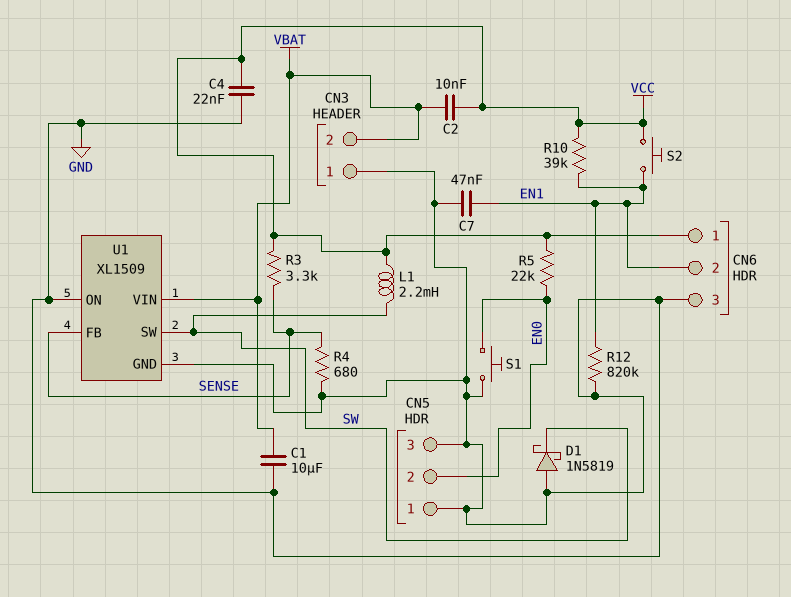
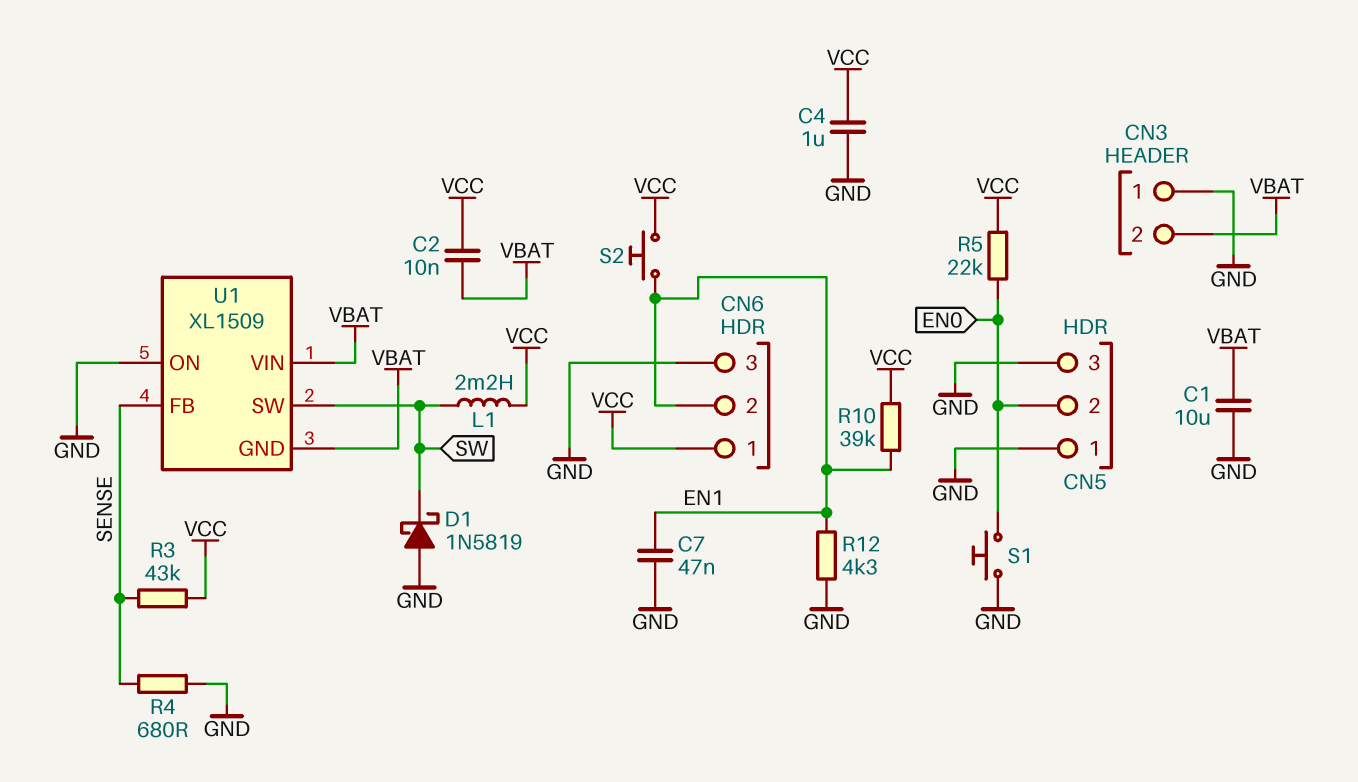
C4: 22nF (GND, VCC) -> 1uF (GND, VCC)
R3: 3.3k (SENSE, VCC) -> 43k (SENSE, VCC)
R12: 820k (EN1, GND) -> 4.3k (EN1, GND)
U1 pin GND: GND -> VBAT

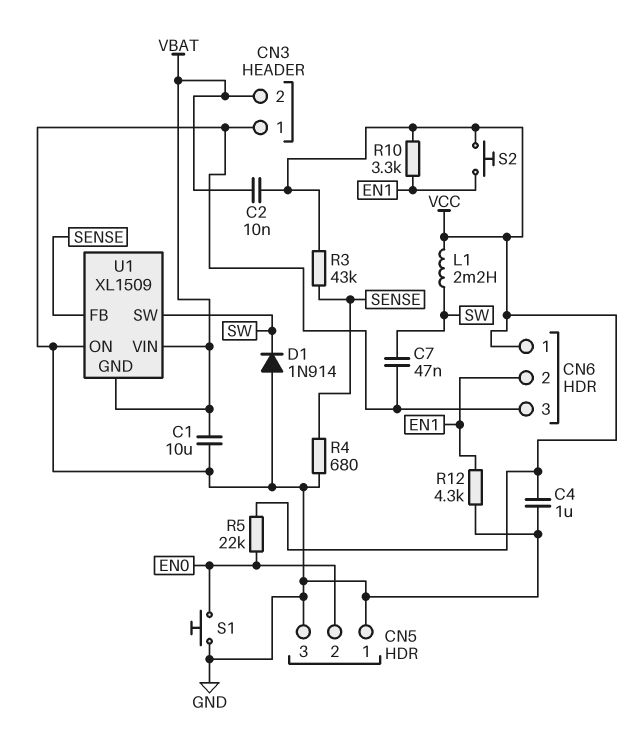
C7: 47nF (EN1, GND) -> 47nF (GND, SW)
D1: schottky 1N5819 (A GND, K SW) -> diode 1N914 (A GND, K SW)
R10: 39k (EN1, VCC) -> 3.3k (EN1, VCC)

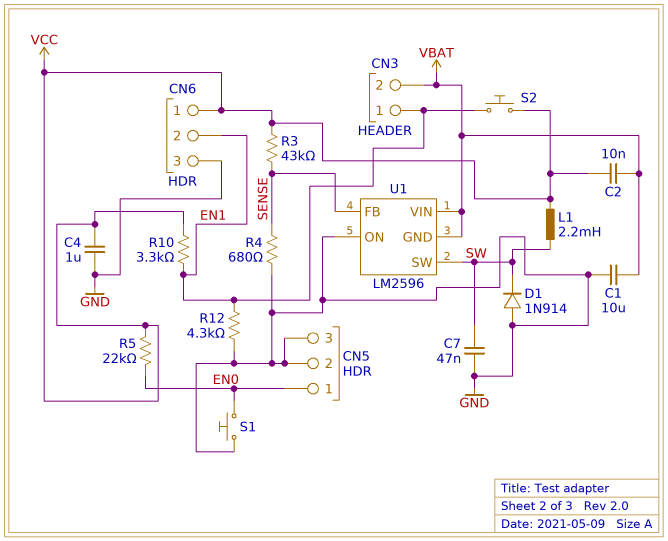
CN3 pin 1: GND -> EN1
CN5 pin 1: GND -> EN0
CN5 pin 2: EN0 -> GND
U1: XL1509 -> LM2596

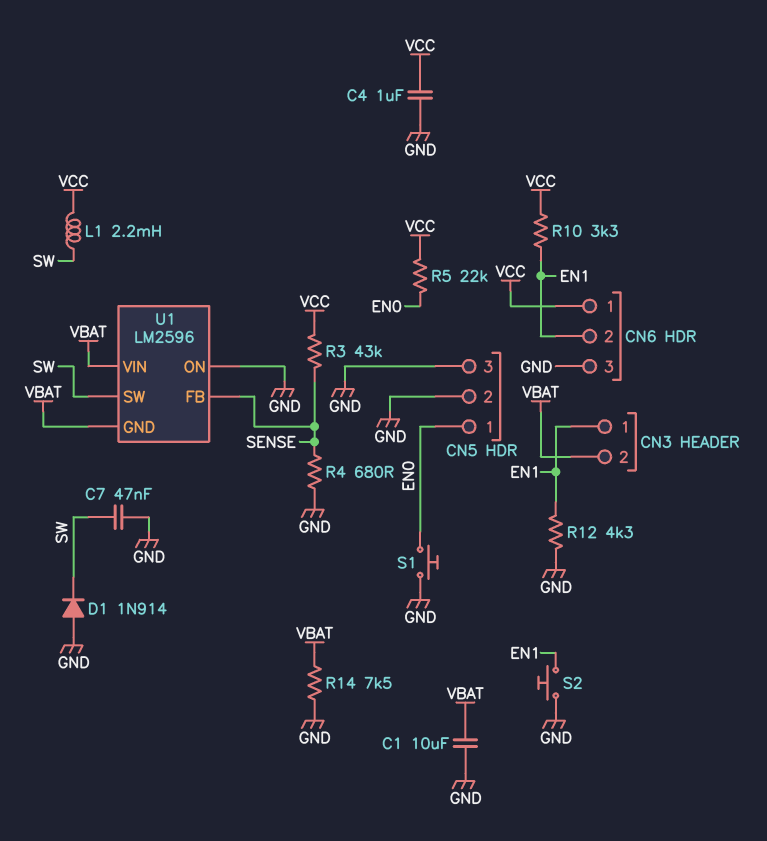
C2: 10nF (VBAT, VCC) -> none
R14: none -> 7.5k (GND, VBAT)
S2: button (EN1, VCC) -> button (EN1, GND)

